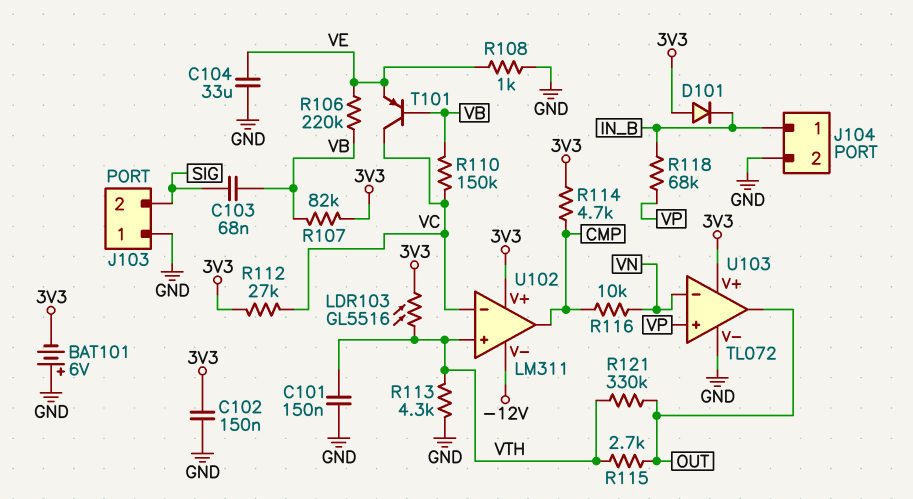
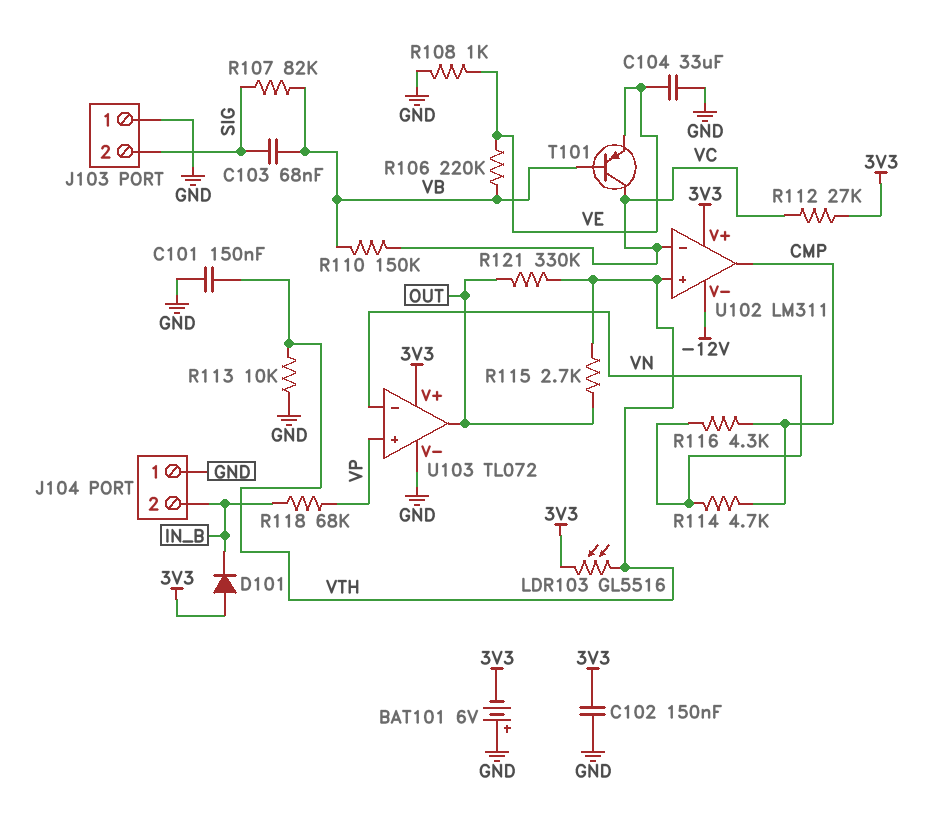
J104 pin 1: IN_B -> GND
J104 pin 2: GND -> IN_B
R107: 82k (3V3, VB) -> 82k (SIG, VB)
R113: 4.3k (GND, VTH) -> 10k (GND, VTH)
R114: 4.7k (3V3, CMP) -> 4.7k (CMP, VN)
R116: 10k (CMP, VN) -> 4.3k (CMP, VN)

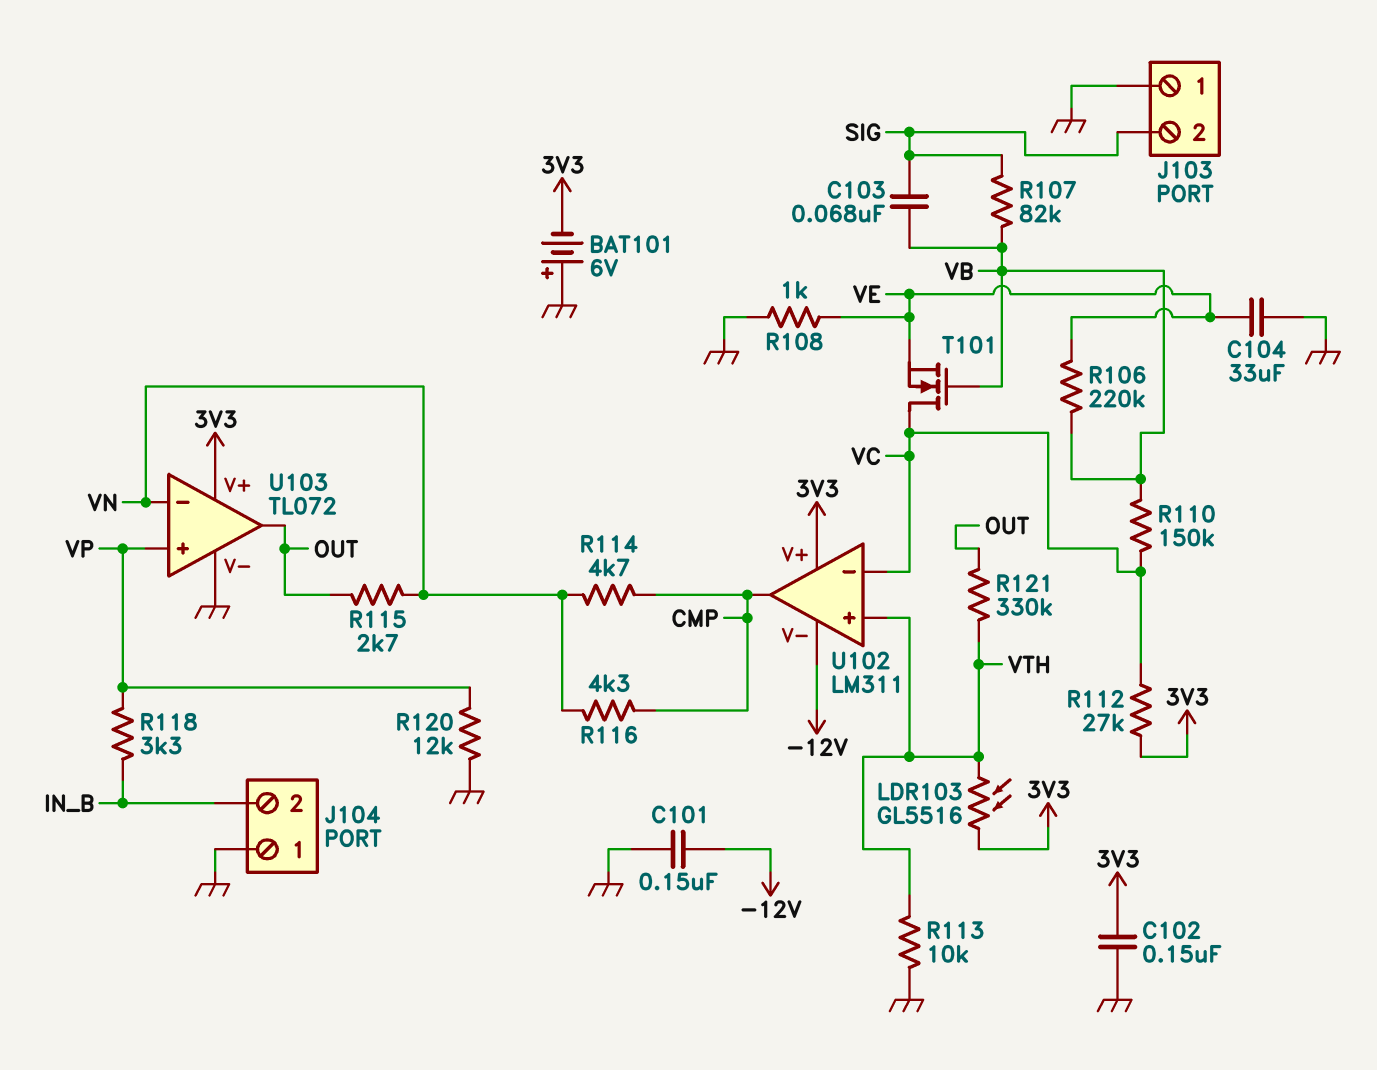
C101: 150nF (GND, VTH) -> 150nF (-12V, GND)
D101: diode (A 3V3, K IN_B) -> none
R115: 2.7k (OUT, VTH) -> 2.7k (OUT, VN)
R118: 68k (IN_B, VP) -> 3.3k (IN_B, VP)
R120: none -> 12k (GND, VP)
T101: PNP (B VB, C VC, E VE) -> NMOS (G VB, D VC, S VE)

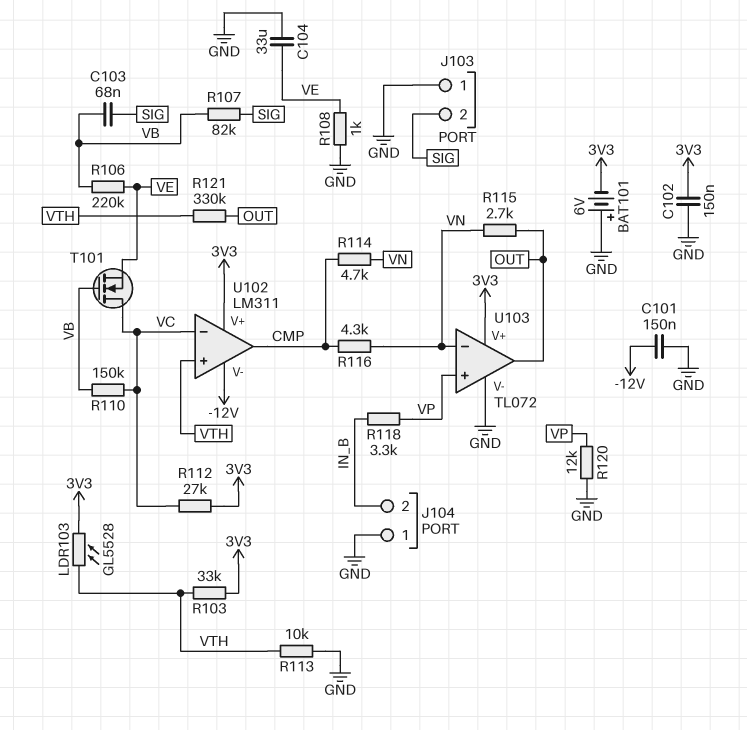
LDR103: GL5516 (3V3, VTH) -> GL5528 (3V3, VTH)
R103: none -> 33k (3V3, VTH)

